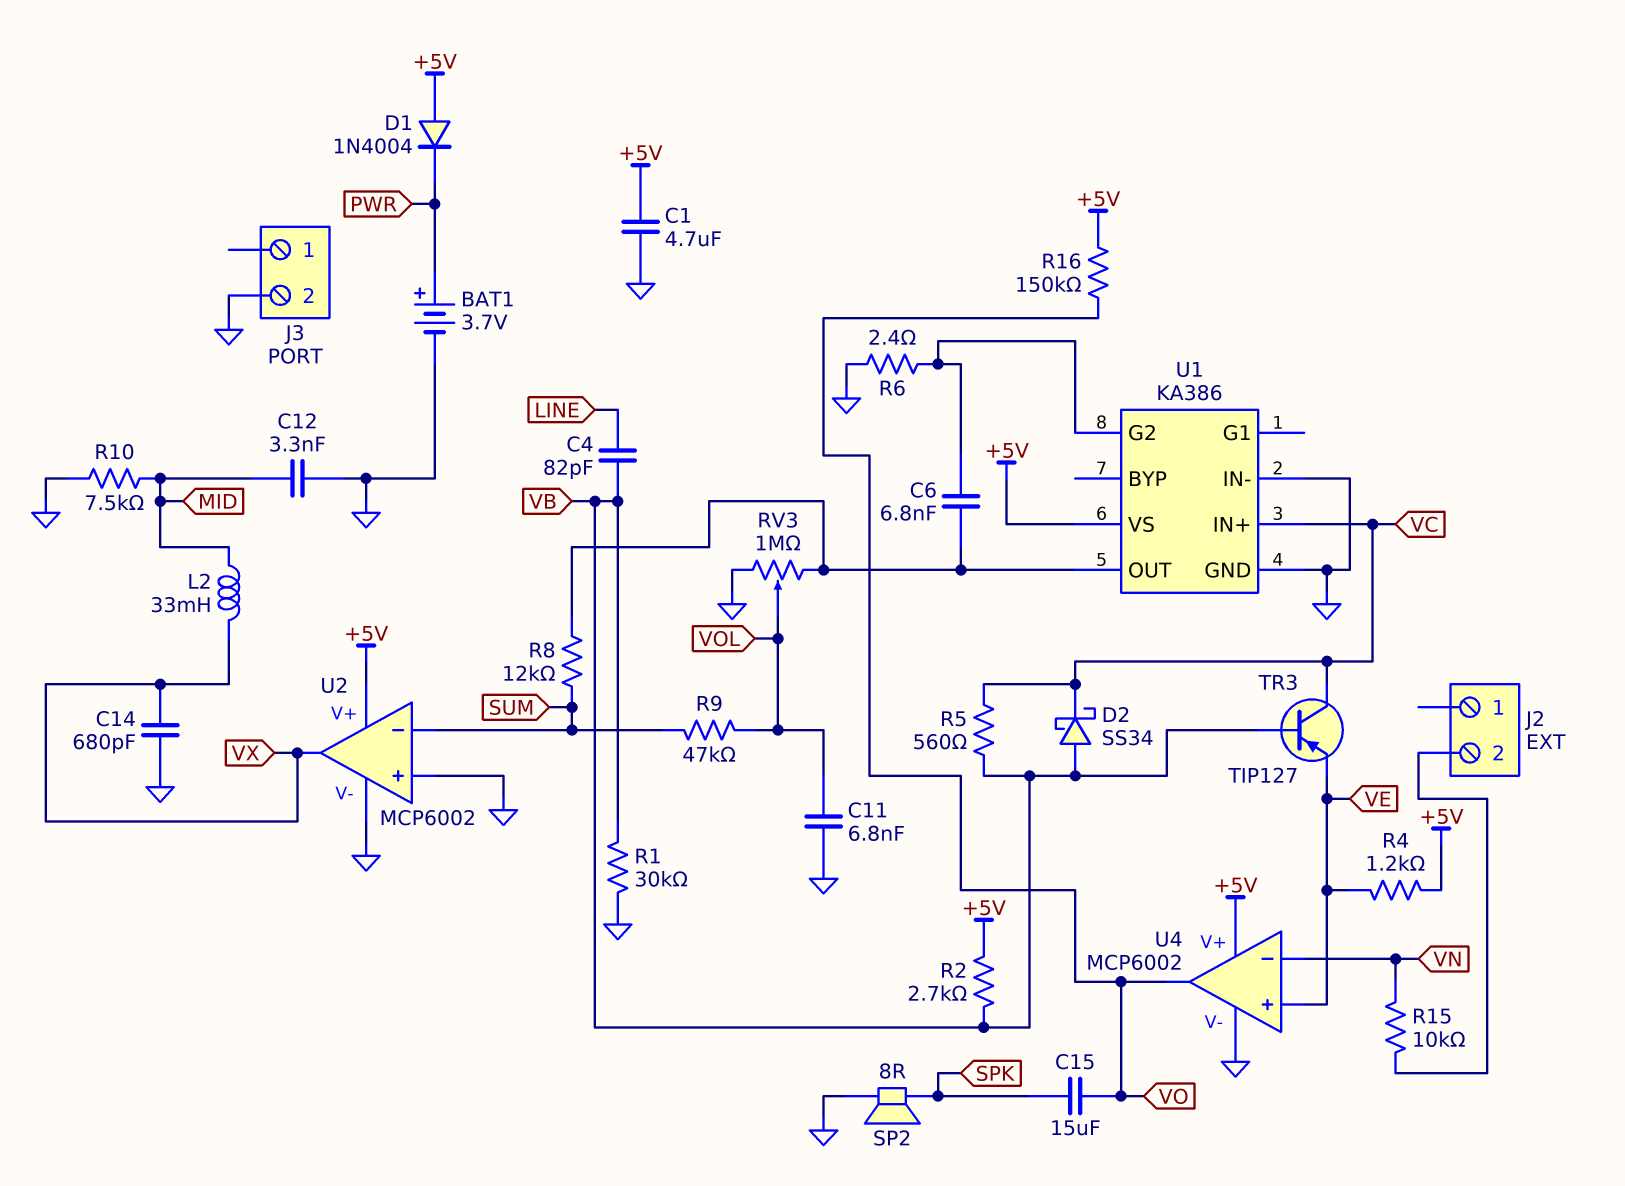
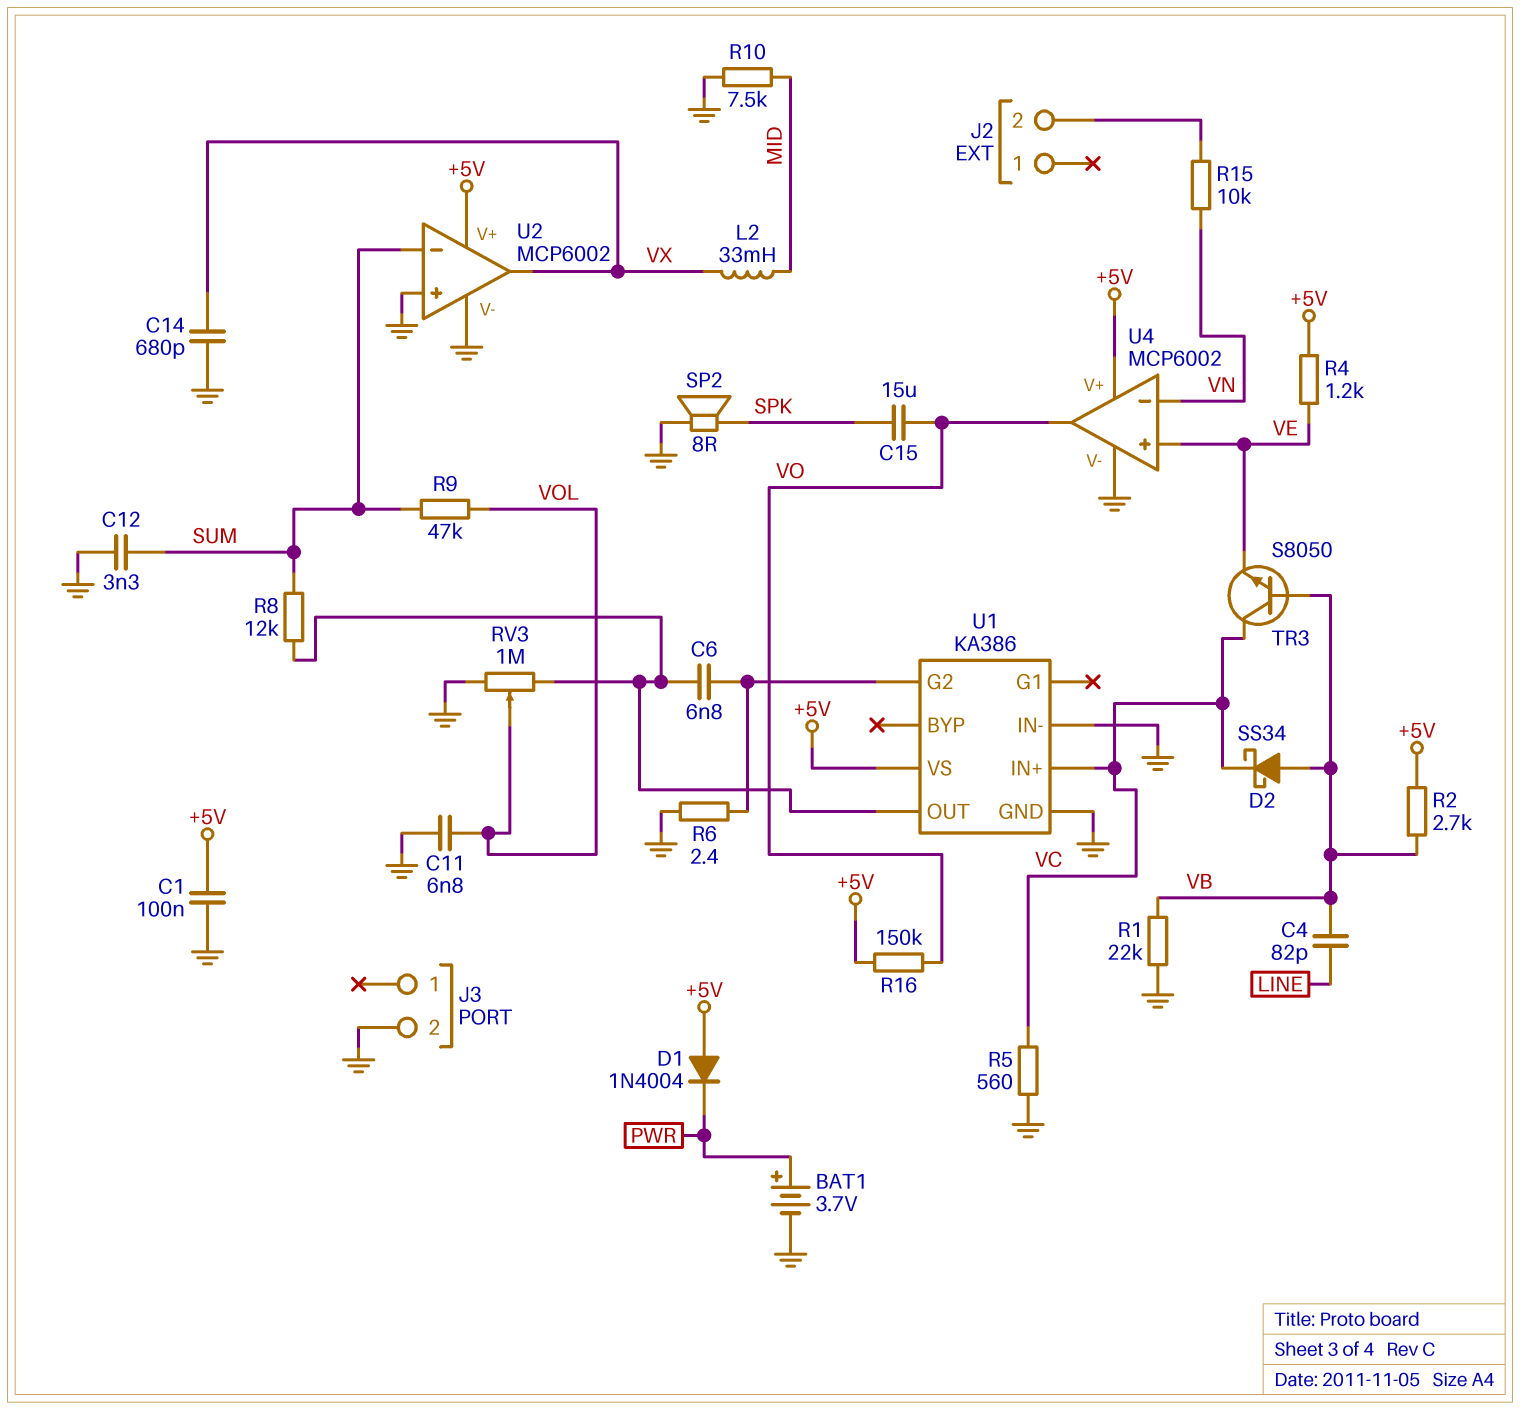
C1: 4.7uF (+5V, GND) -> 100nF (+5V, GND)
C12: 3.3nF (GND, MID) -> 3.3nF (GND, SUM)
R1: 30k (GND, VB) -> 22k (GND, VB)
R5: 560 (VB, VC) -> 560 (GND, VC)
TR3: PNP TIP127 (B VB, C VC, E VE) -> NPN S8050 (B VB, C VC, E VE)

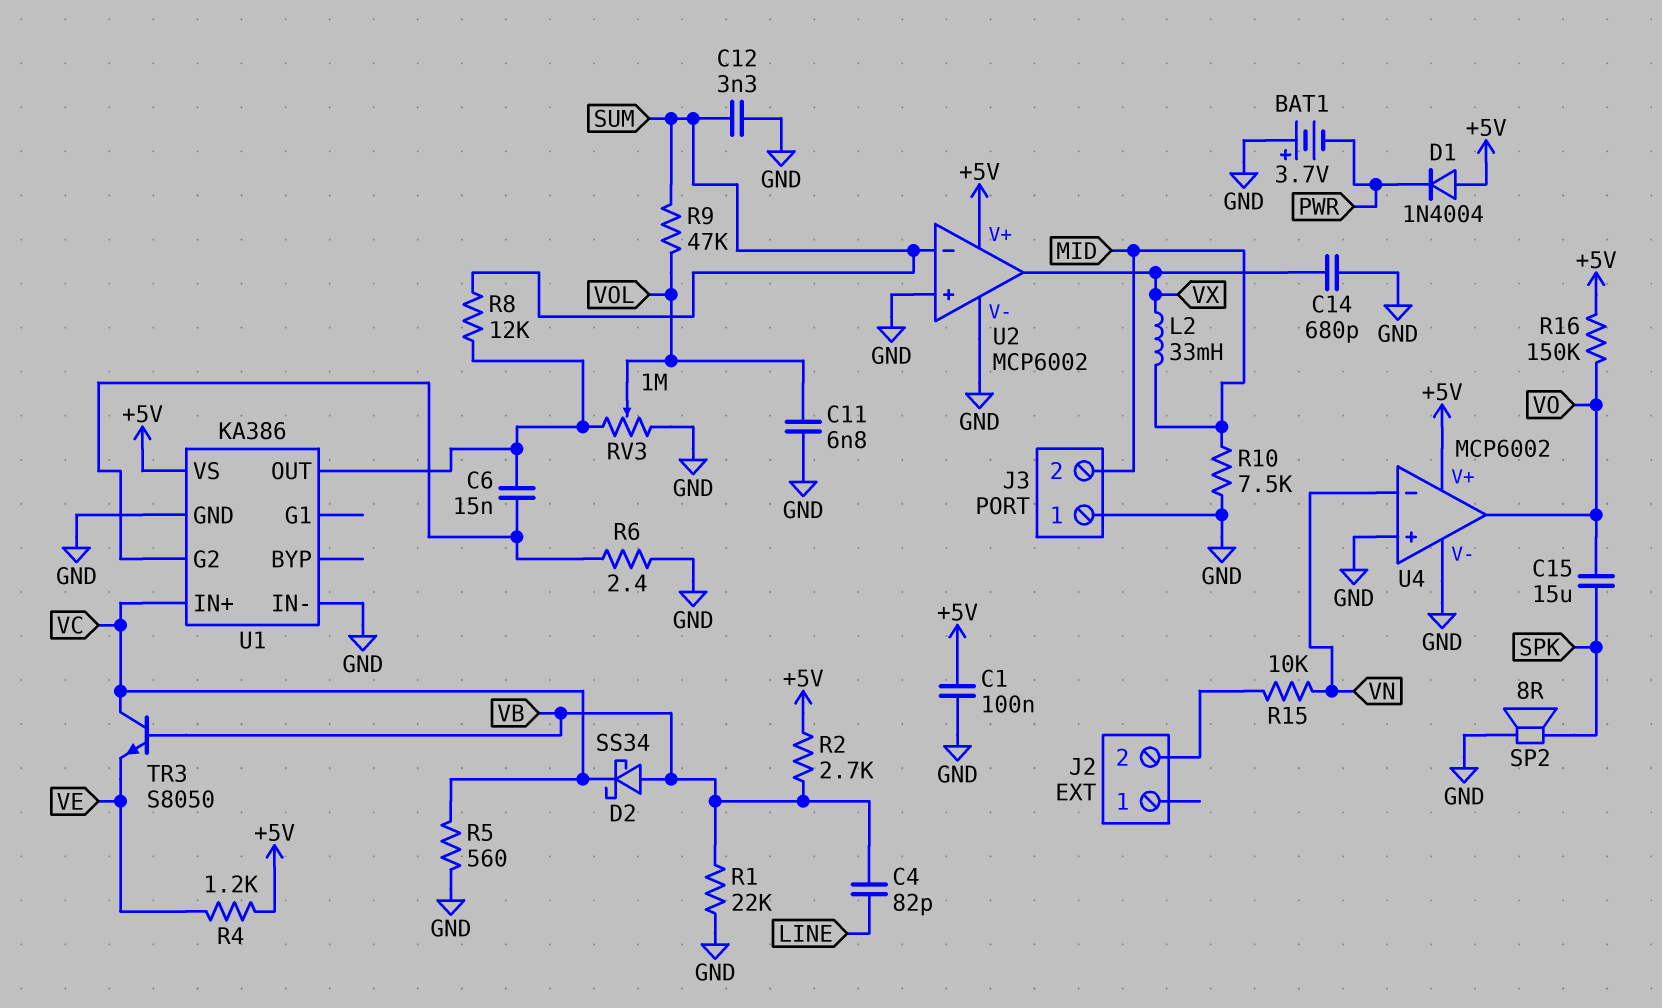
BAT1: 3.7V (plus PWR, minus GND) -> 3.7V (plus GND, minus PWR)
C6: 6.8nF (U1/G2, U1/OUT) -> 15nF (U1/G2, U1/OUT)
J3 pin 1: none -> GND
J3 pin 2: GND -> MID
U4 pin in+: VE -> GND

